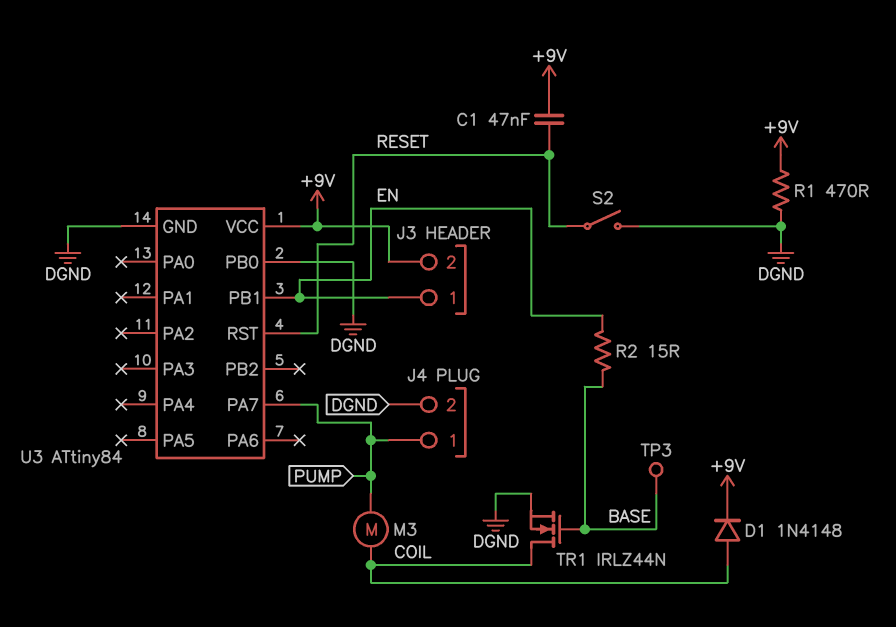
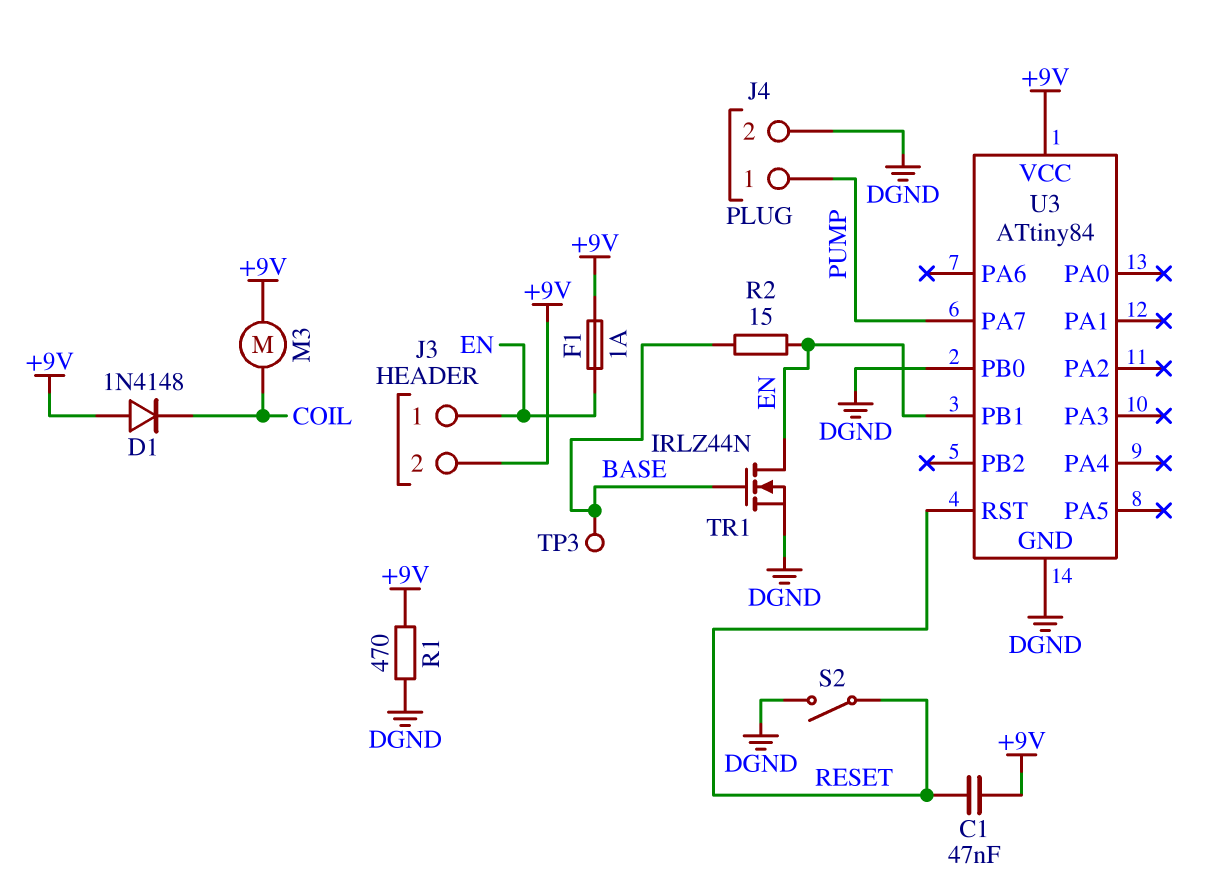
D1: diode 1N4148 (A COIL, K +9V) -> diode 1N4148 (A +9V, K COIL)
F1: none -> 1A (+9V, EN)
M3: motor (COIL, PUMP) -> motor (+9V, COIL)
TR1: NMOS IRLZ44N (G BASE, D COIL, S DGND) -> NMOS IRLZ44N (G BASE, D EN, S DGND)

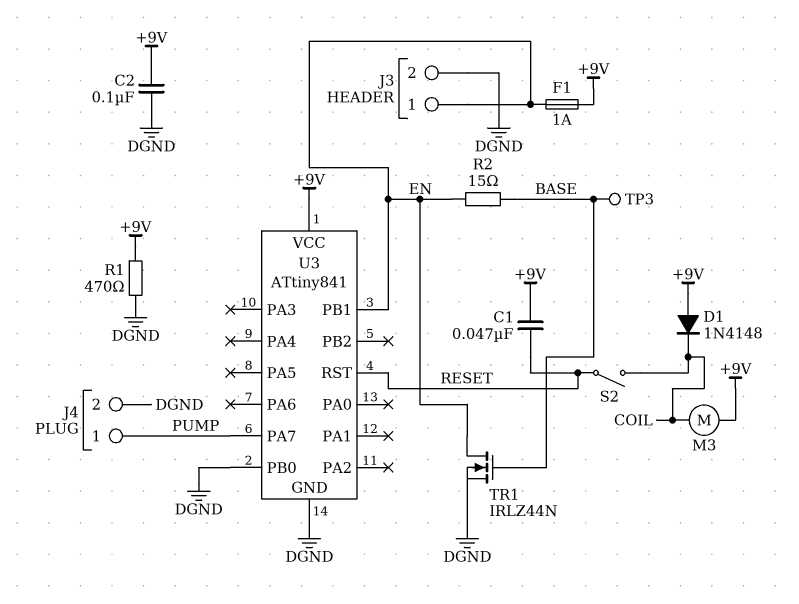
C2: none -> 100nF (+9V, DGND)
J3 pin 2: +9V -> DGND
S2: switch (DGND, RESET) -> switch (COIL, RESET)
U3: ATtiny84 -> ATtiny841

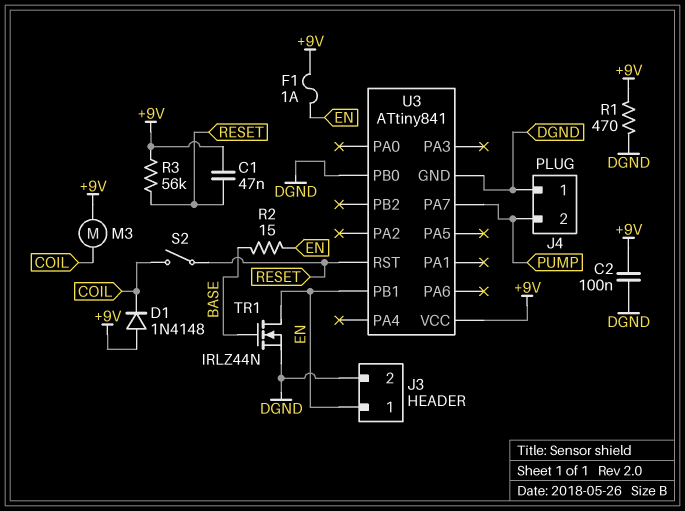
J4 pin 1: PUMP -> DGND
J4 pin 2: DGND -> PUMP
R3: none -> 56k (+9V, RESET)
TP3: test point (BASE) -> none

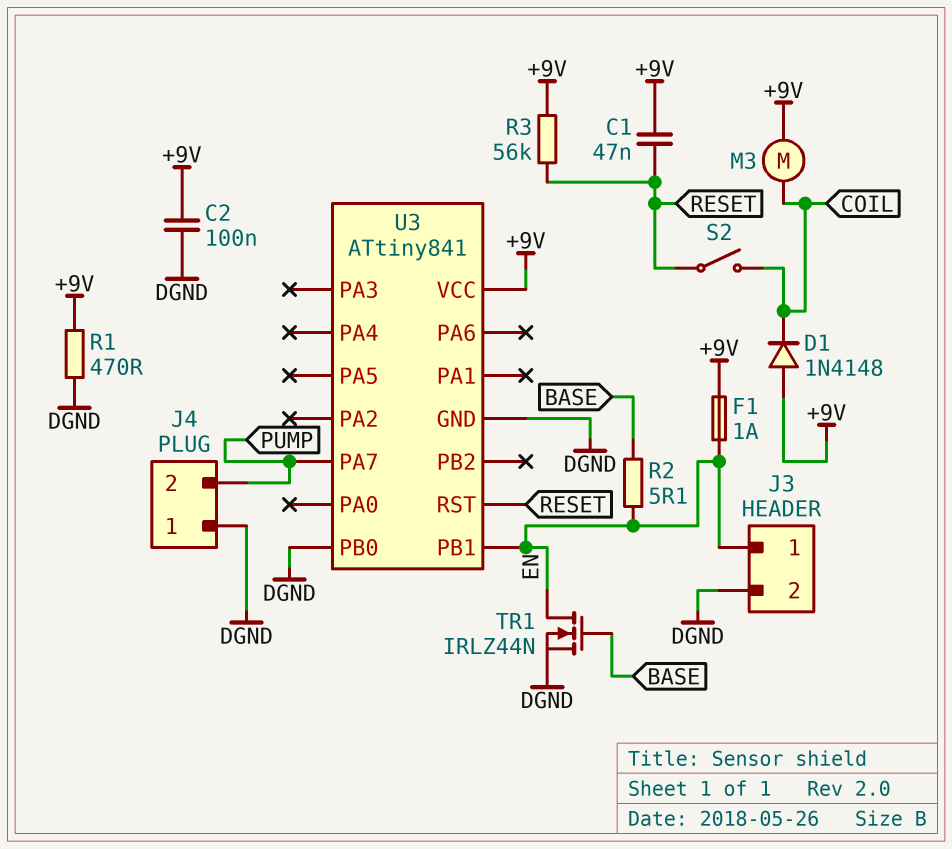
R2: 15 (BASE, EN) -> 5.1 (BASE, EN)

